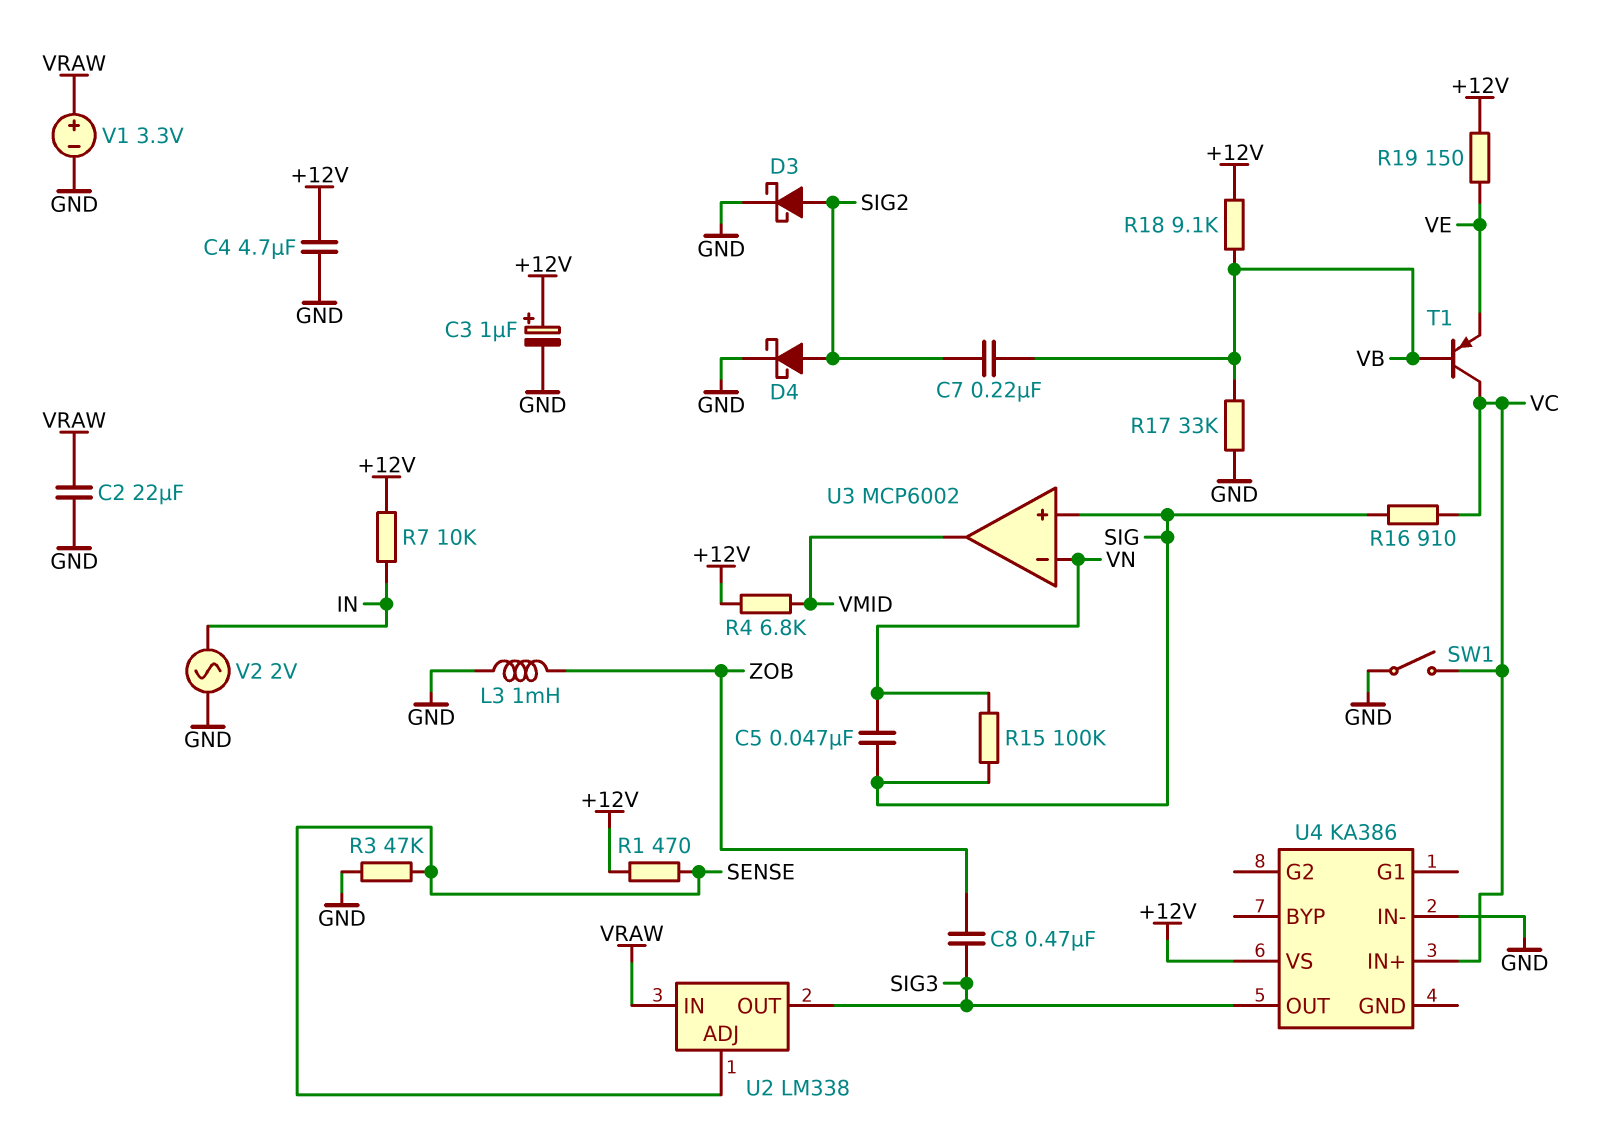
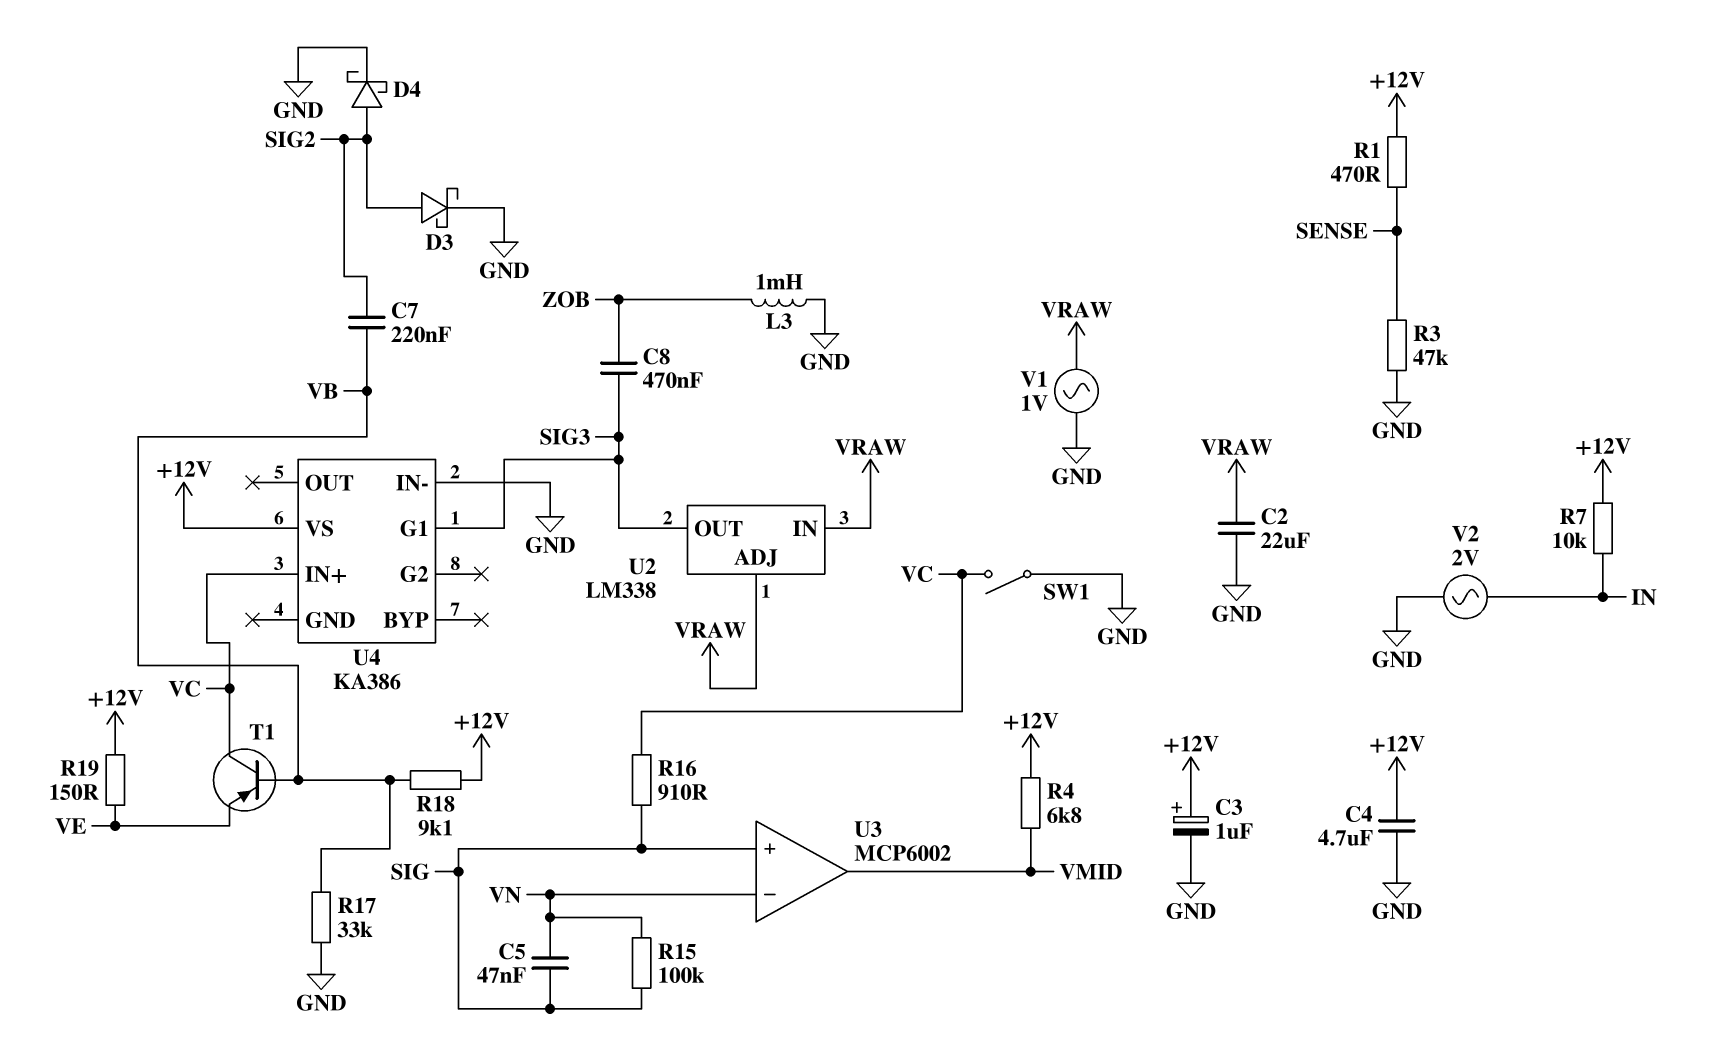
U2 pin ADJ: SENSE -> VRAW
U4 pin G1: none -> SIG3
U4 pin OUT: SIG3 -> none
V1: 3.3V (plus VRAW, minus GND) -> AC 1V (GND, VRAW)

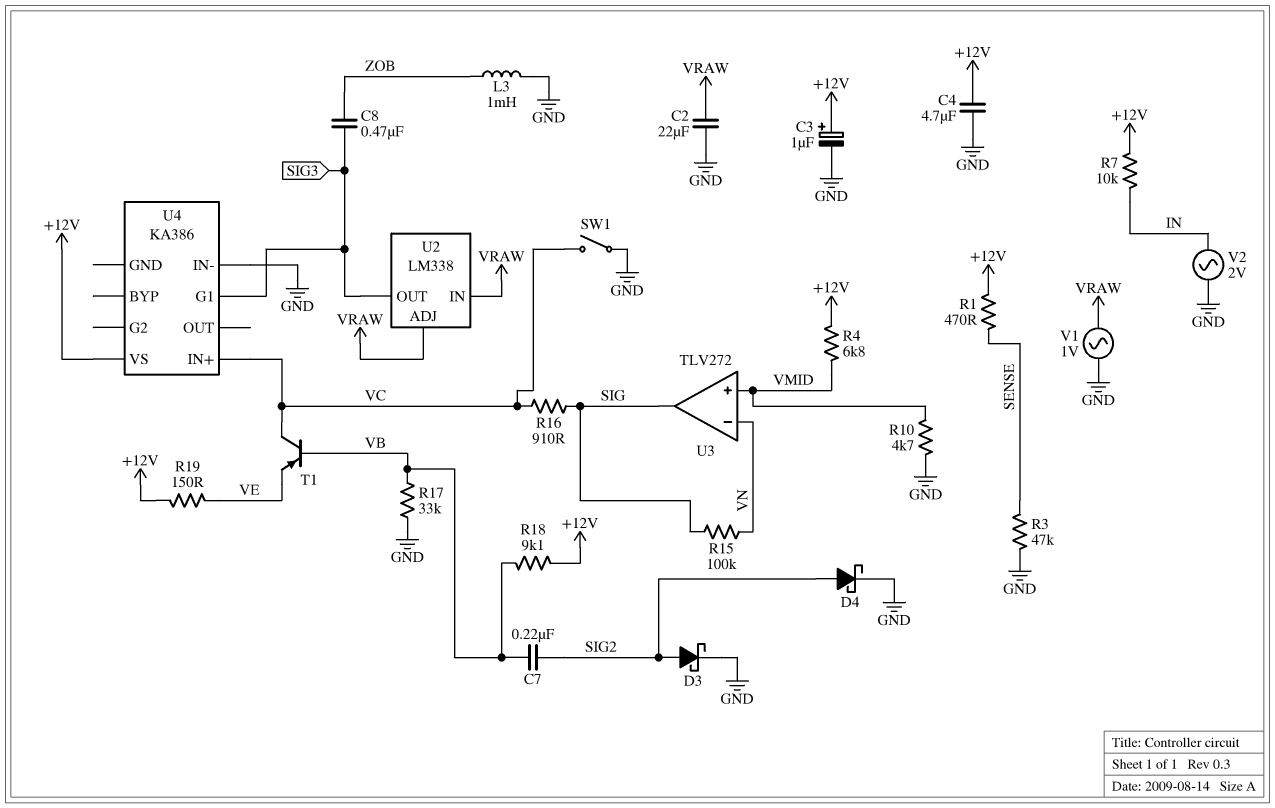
C5: 47nF (SIG, VN) -> none
R10: none -> 4.7k (GND, VMID)
U3: MCP6002 -> TLV272
U3 pin in+: SIG -> VMID
U3 pin out: VMID -> SIG

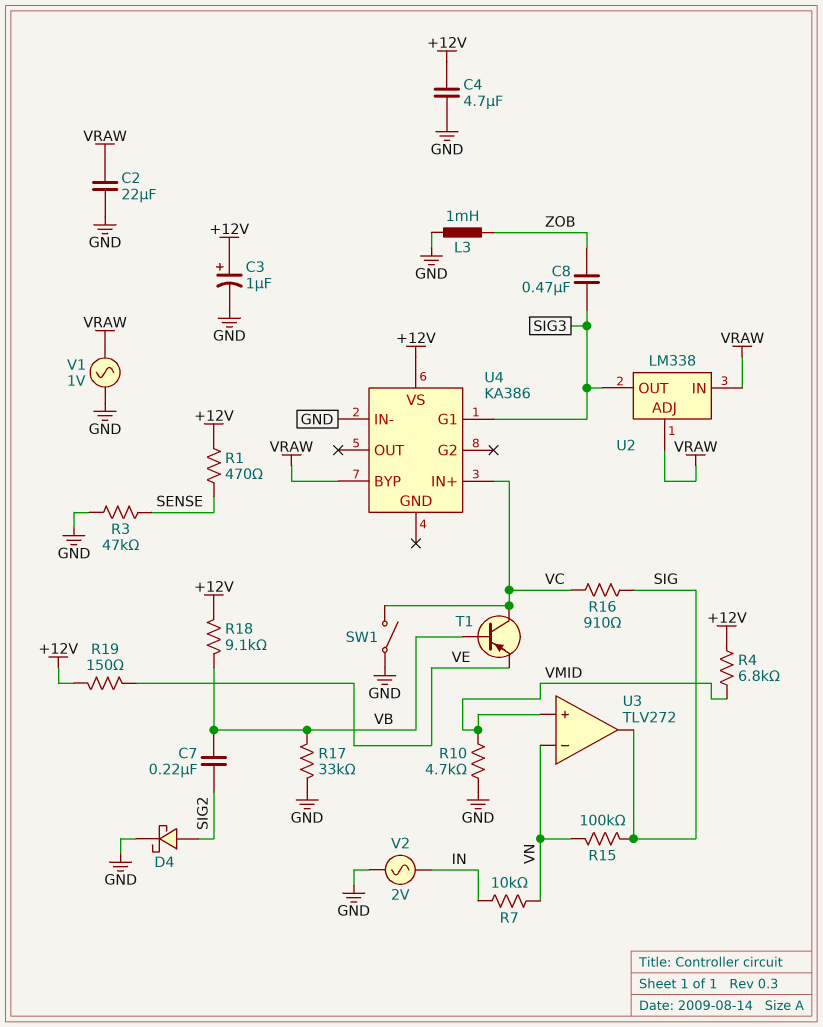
D3: schottky (A SIG2, K GND) -> none
R7: 10k (+12V, IN) -> 10k (IN, VN)
U4 pin BYP: none -> VRAW

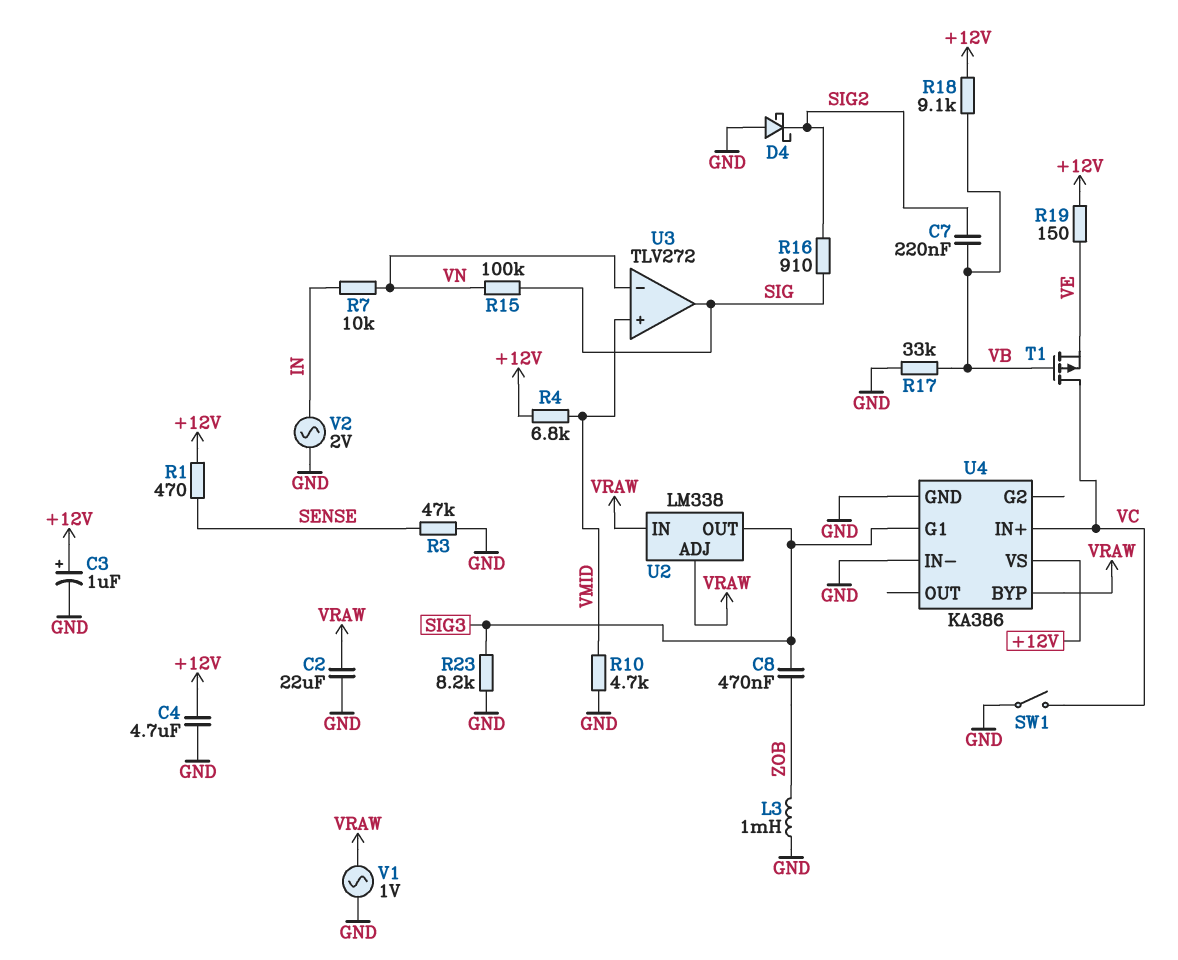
D4: schottky (A SIG2, K GND) -> schottky (A GND, K SIG2)
R16: 910 (SIG, VC) -> 910 (SIG, SIG2)
R23: none -> 8.2k (GND, SIG3)
T1: PNP (B VB, C VC, E VE) -> PMOS (G VB, D VC, S VE)
U4 pin GND: none -> GND

